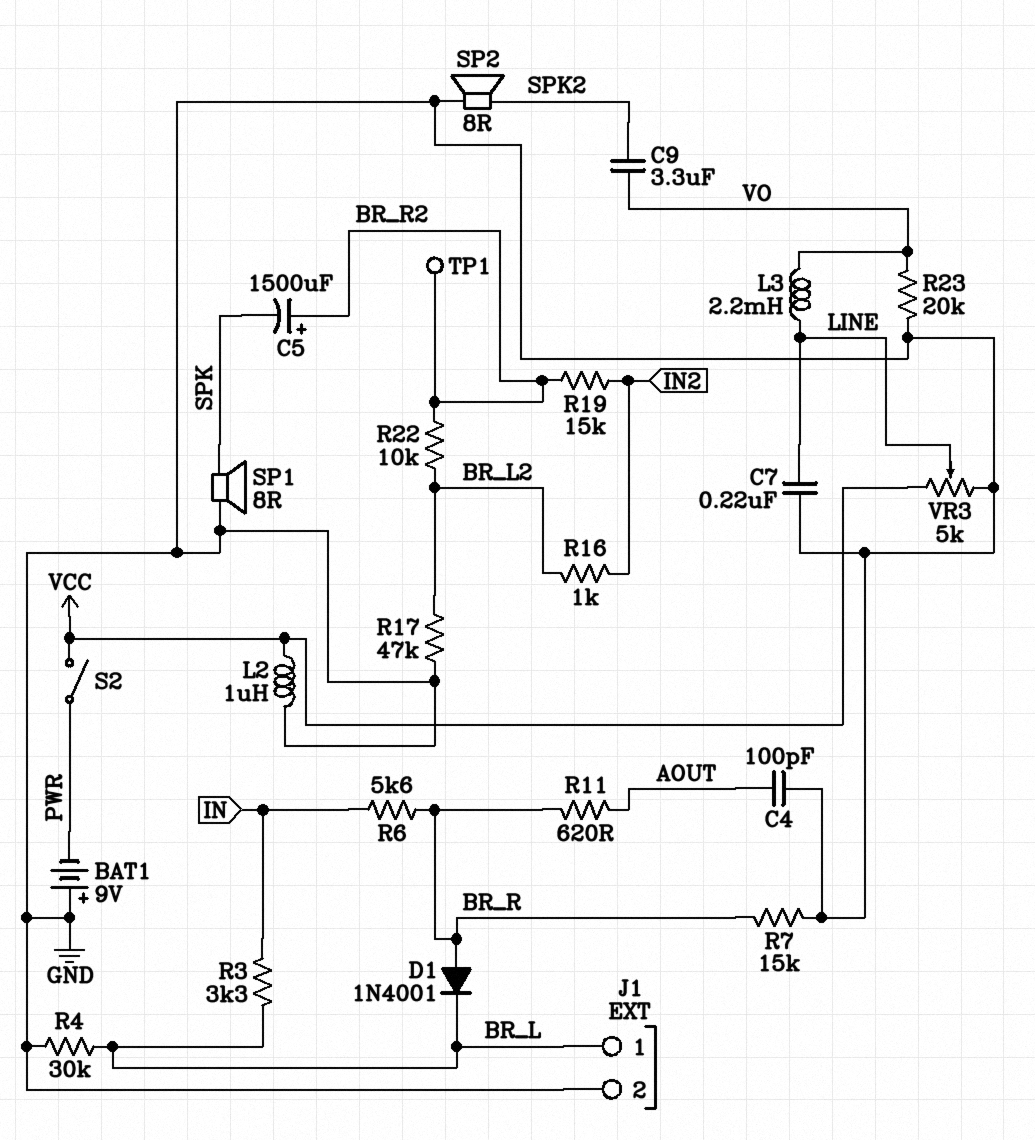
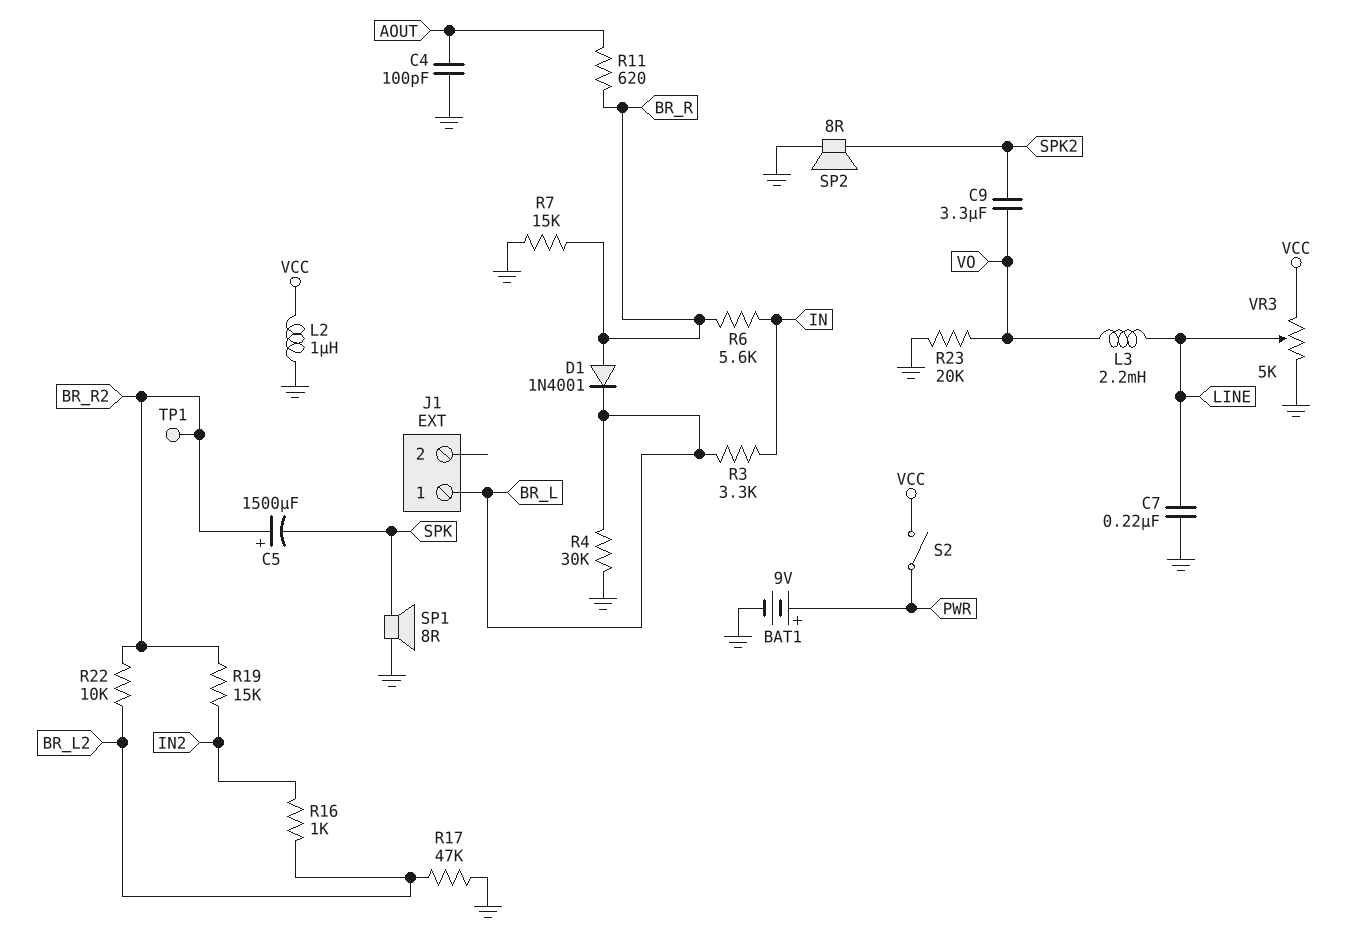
BAT1: 9V (plus GND, minus PWR) -> 9V (plus PWR, minus GND)
J1 pin 2: GND -> none

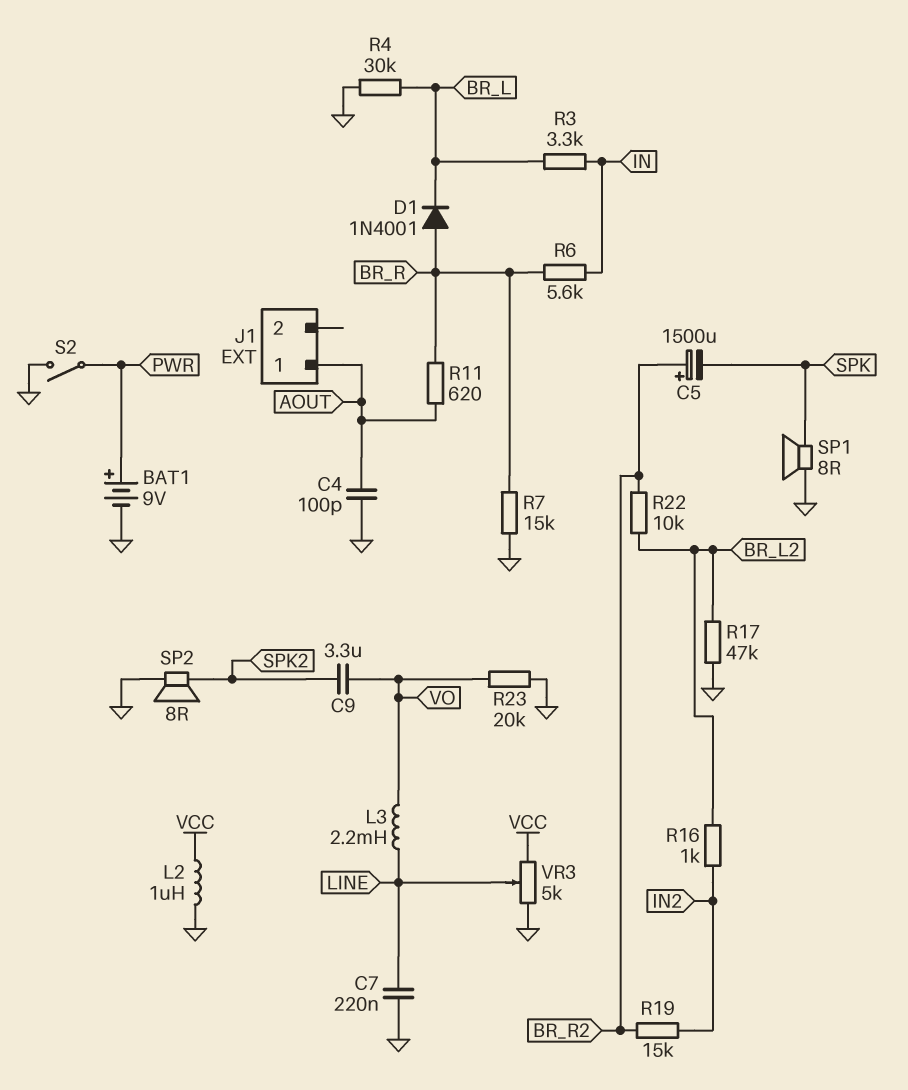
J1 pin 1: BR_L -> AOUT
S2: switch (PWR, VCC) -> switch (GND, PWR)
TP1: test point (BR_R2) -> none

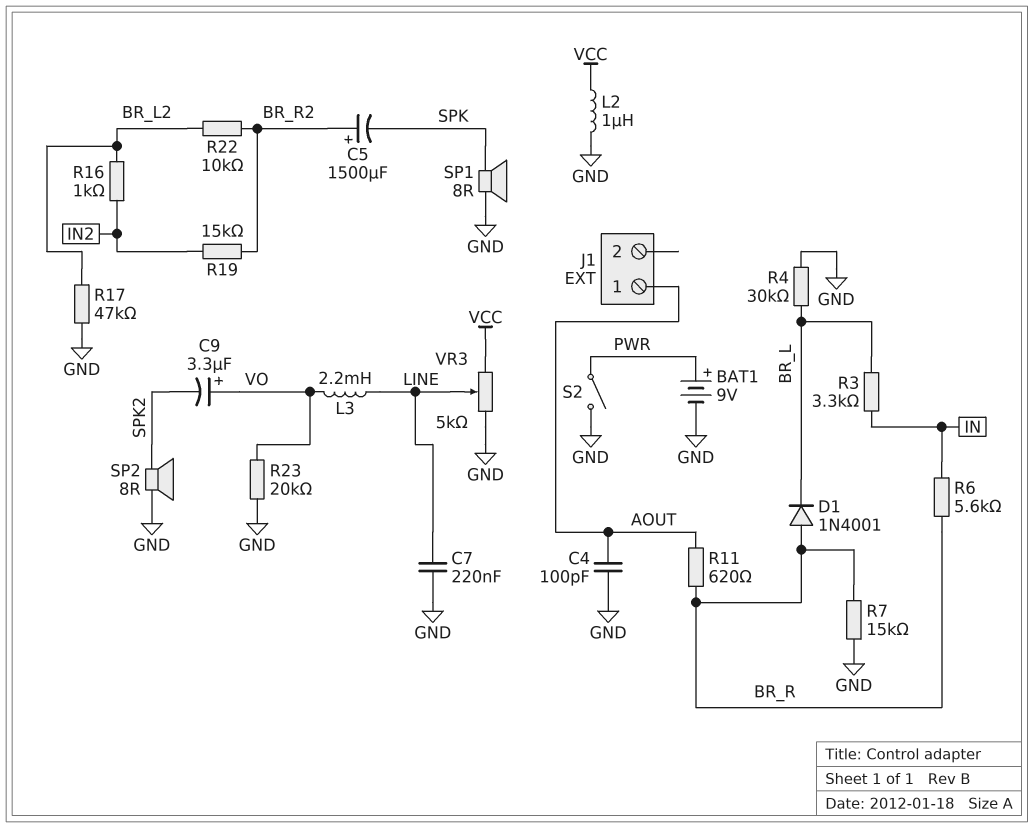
C9: 3.3uF (SPK2, VO) -> 3.3uF (plus VO, minus SPK2)

